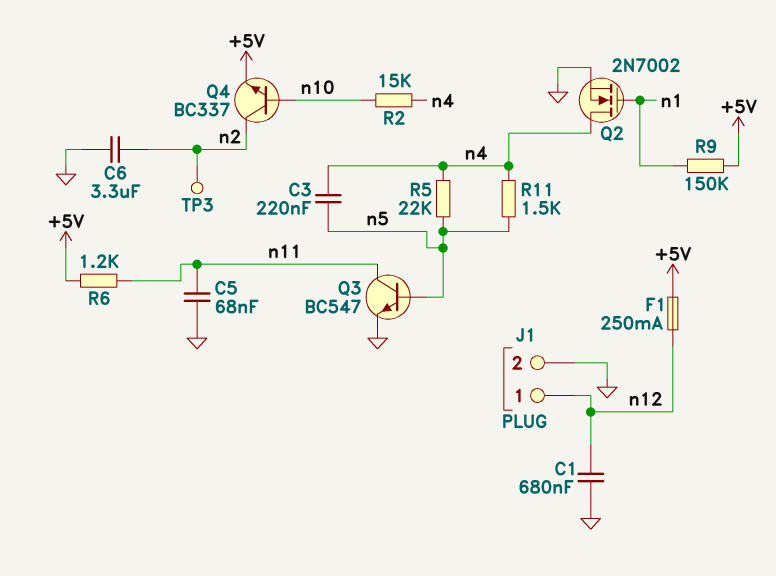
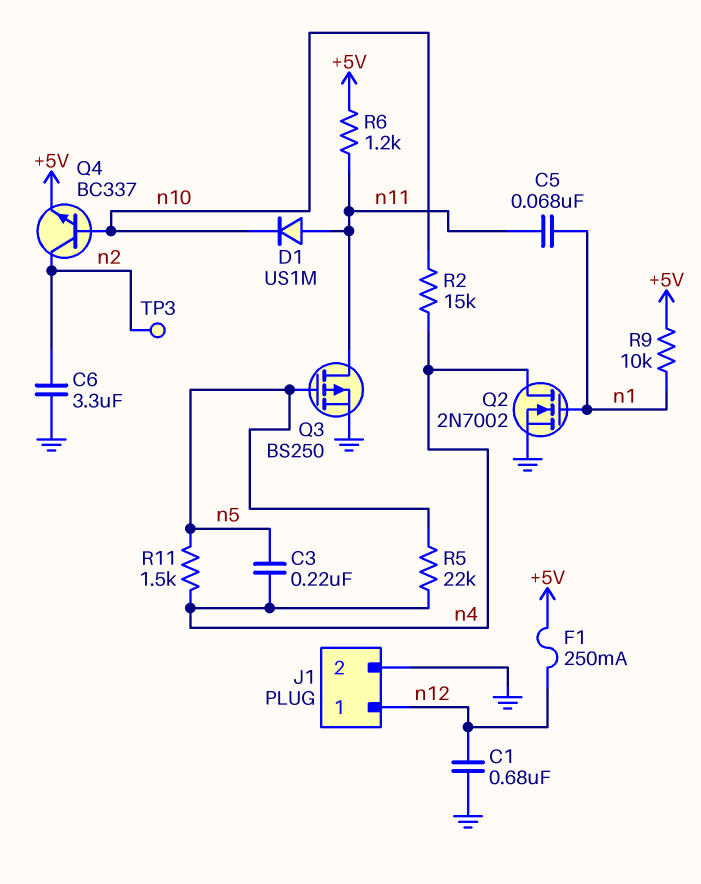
C5: 68nF (GND, n11) -> 68nF (n1, n11)
D1: none -> diode US1M (A n11, K n10)
Q3: NPN BC547 (B n5, C n11, E GND) -> PMOS BS250 (G n5, D n11, S GND)
R9: 150k (+5V, n1) -> 10k (+5V, n1)

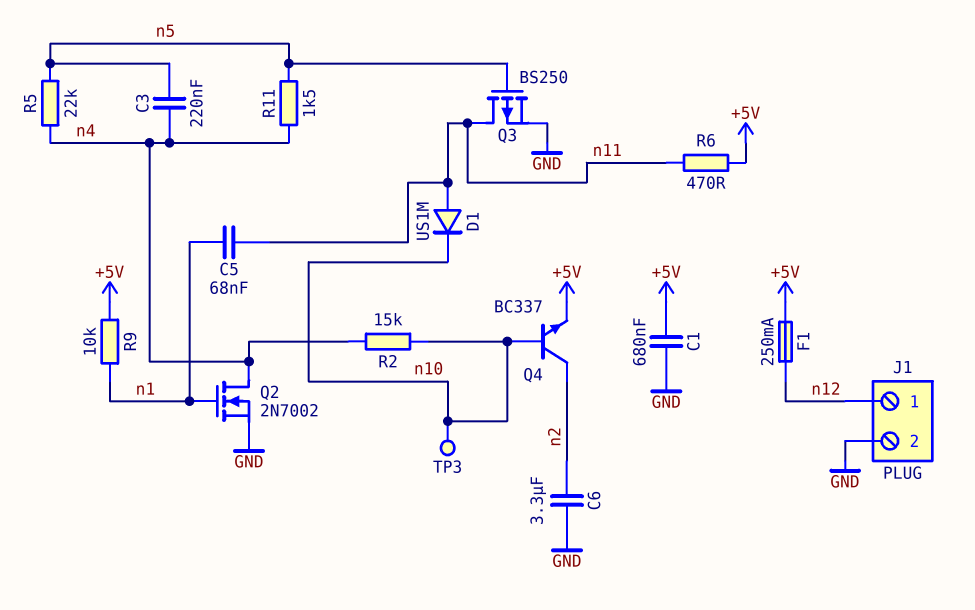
C1: 680nF (GND, n12) -> 680nF (+5V, GND)
R6: 1.2k (+5V, n11) -> 470 (+5V, n11)
TP3: test point (n2) -> test point (n10)

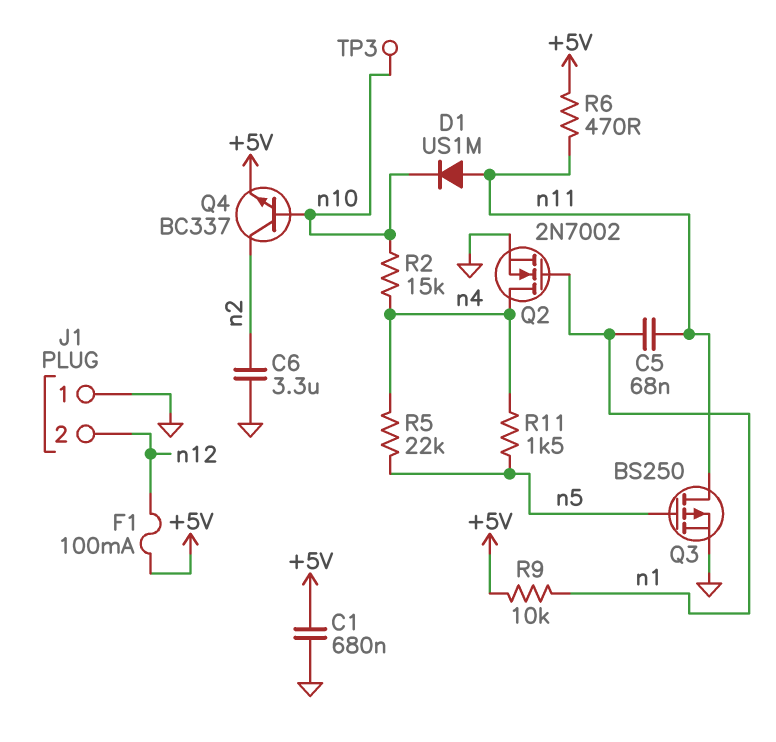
C3: 220nF (n4, n5) -> none
F1: 250mA (+5V, n12) -> 100mA (+5V, n12)
J1 pin 1: n12 -> GND
J1 pin 2: GND -> n12

